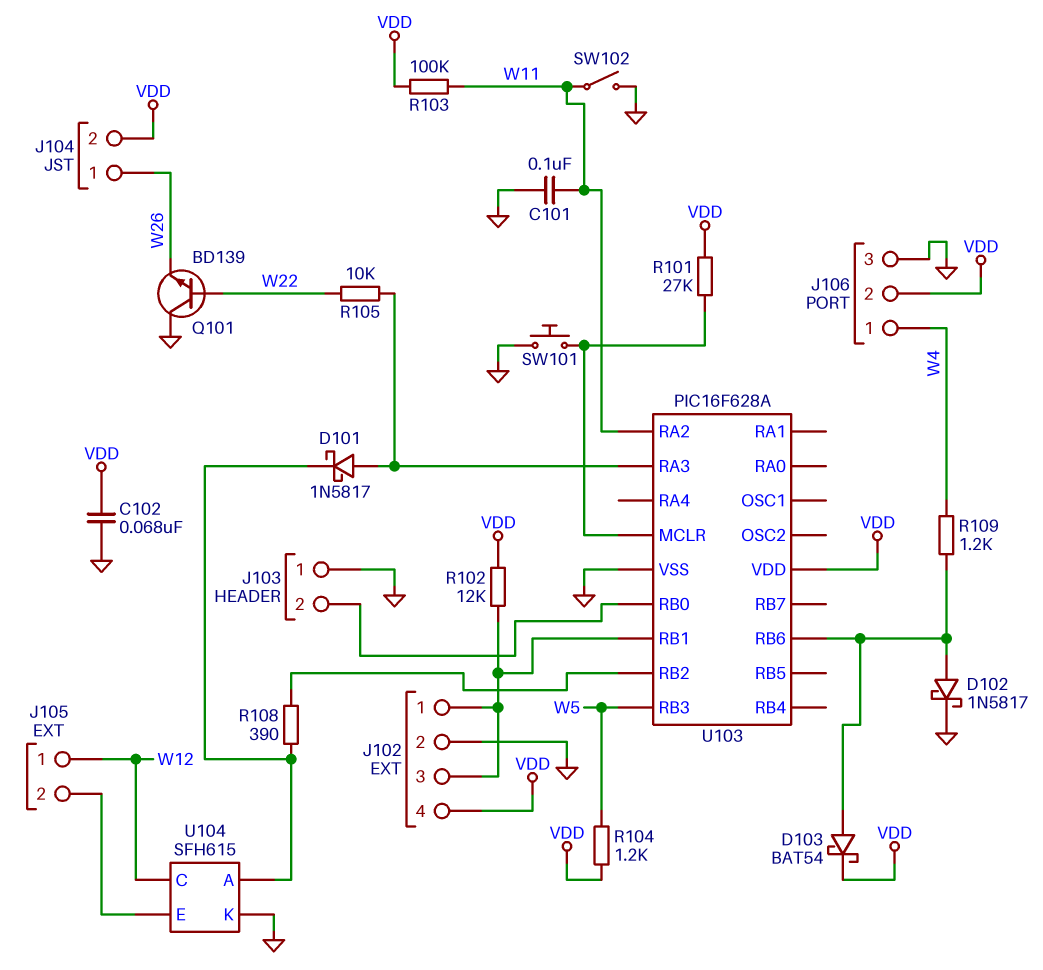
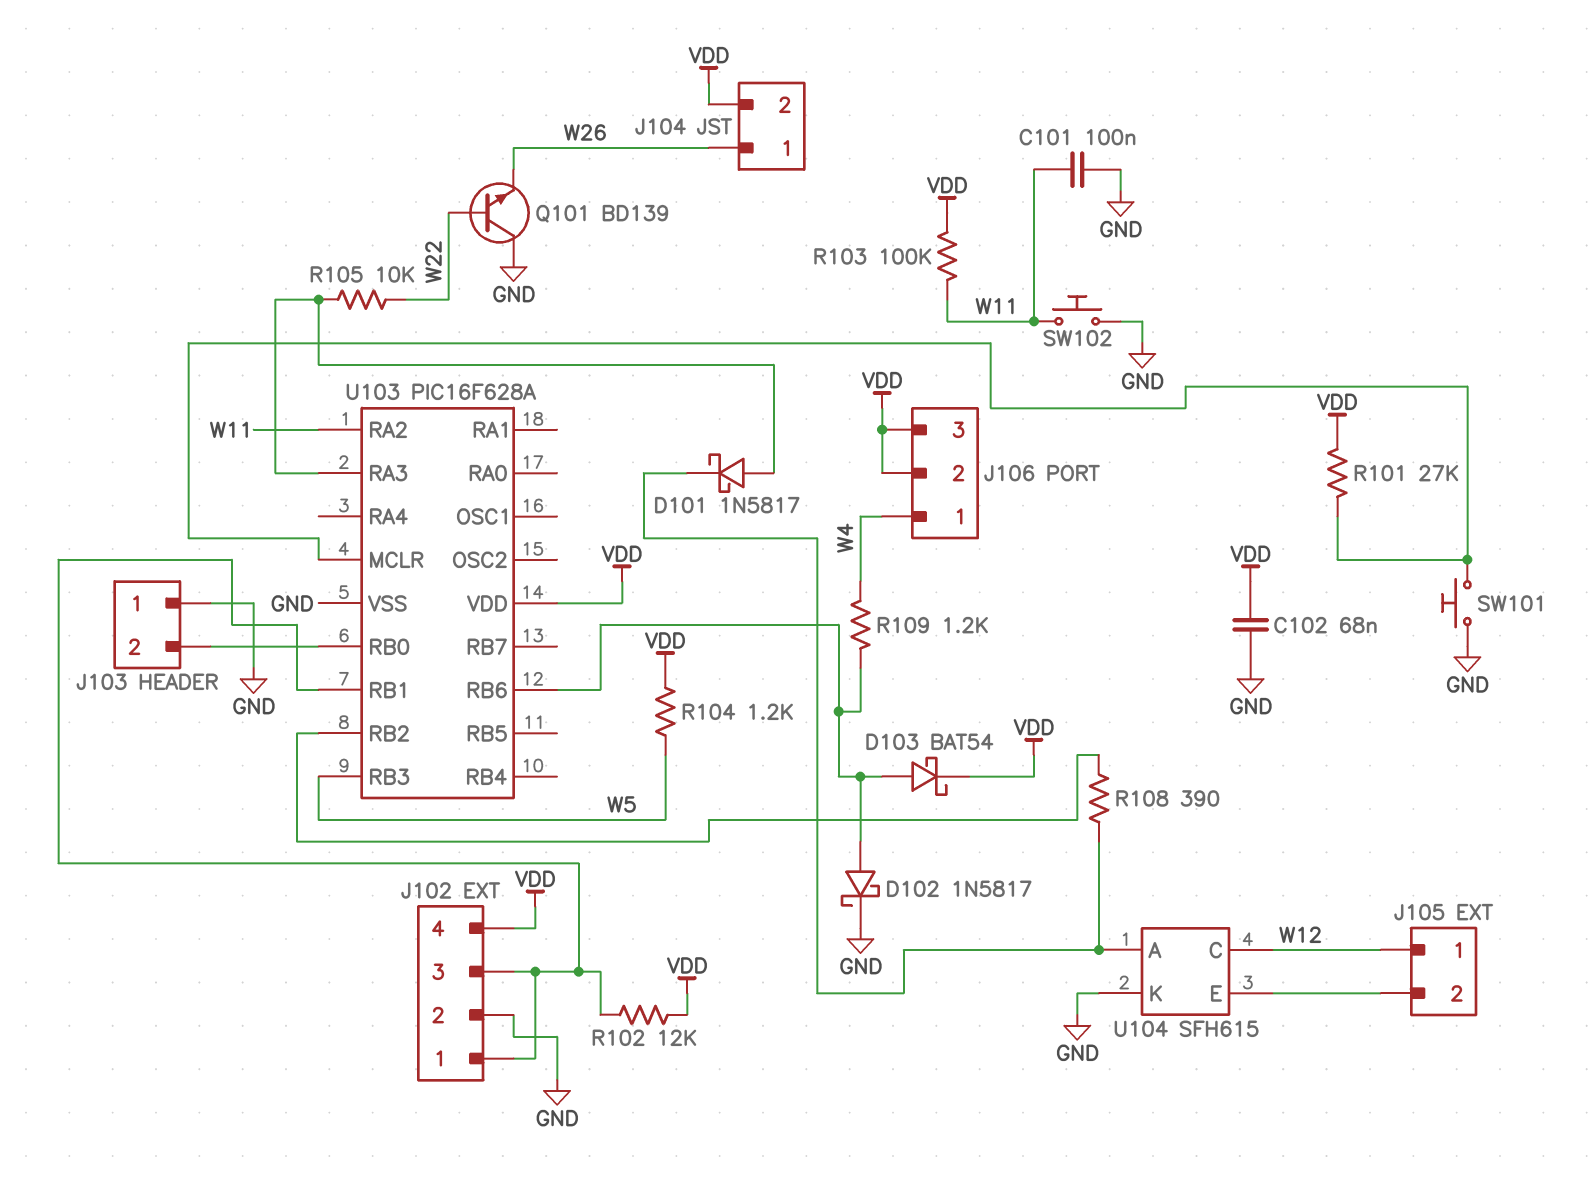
J106 pin 3: GND -> VDD
SW102: switch (GND, W11) -> button (GND, W11)

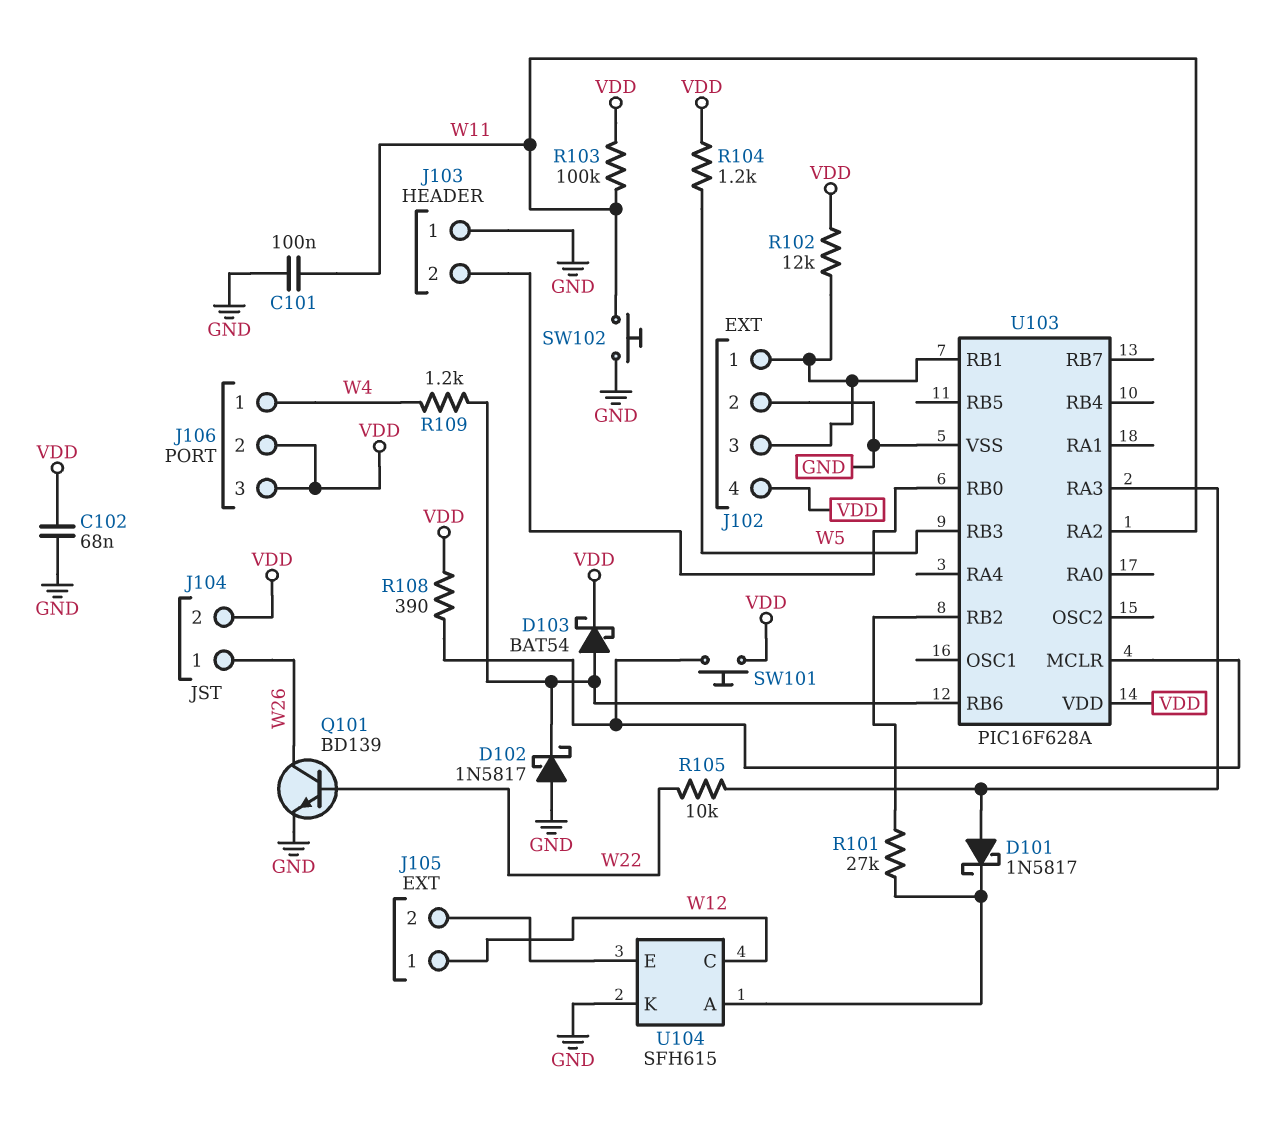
D102: schottky 1N5817 (A U103/RB6, K GND) -> schottky 1N5817 (A GND, K U103/RB6)
Q101: NPN BD139 (B W22, C GND, E W26) -> NPN BD139 (B W22, C W26, E GND)
R101: 27k (U103/MCLR, VDD) -> 27k (U103/RB2, U104/A)
R108: 390 (U103/RB2, U104/A) -> 390 (U103/MCLR, VDD)
SW101: button (GND, U103/MCLR) -> button (U103/MCLR, VDD)

